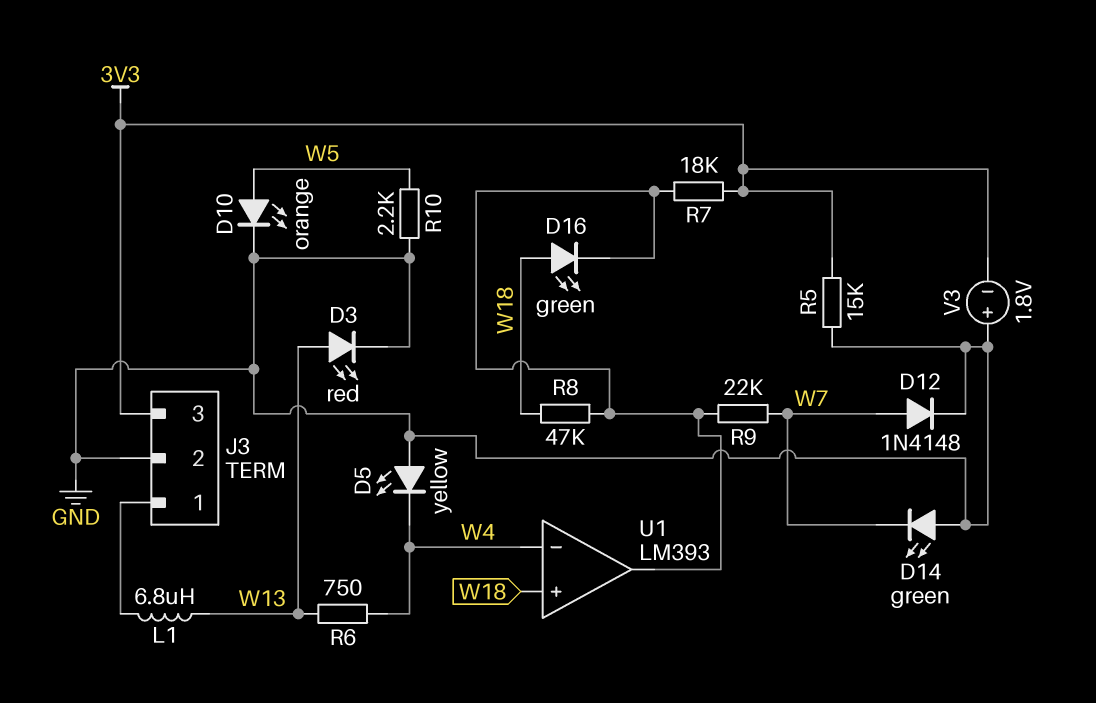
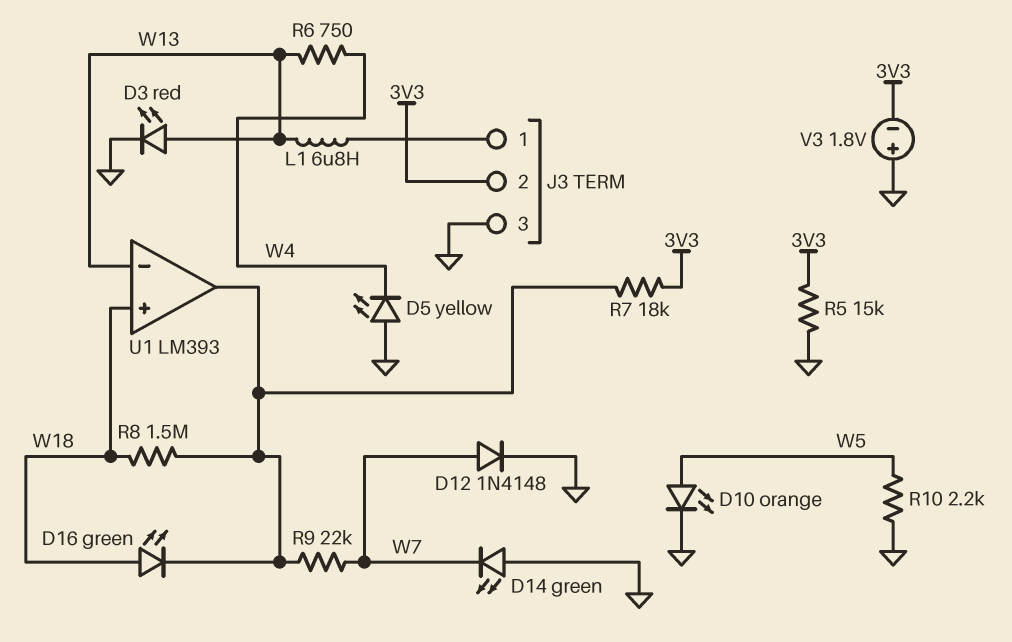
J3 pin 2: GND -> 3V3
J3 pin 3: 3V3 -> GND
R8: 47k (U1/out, W18) -> 1.5M (U1/out, W18)
U1 pin in-: W4 -> W13

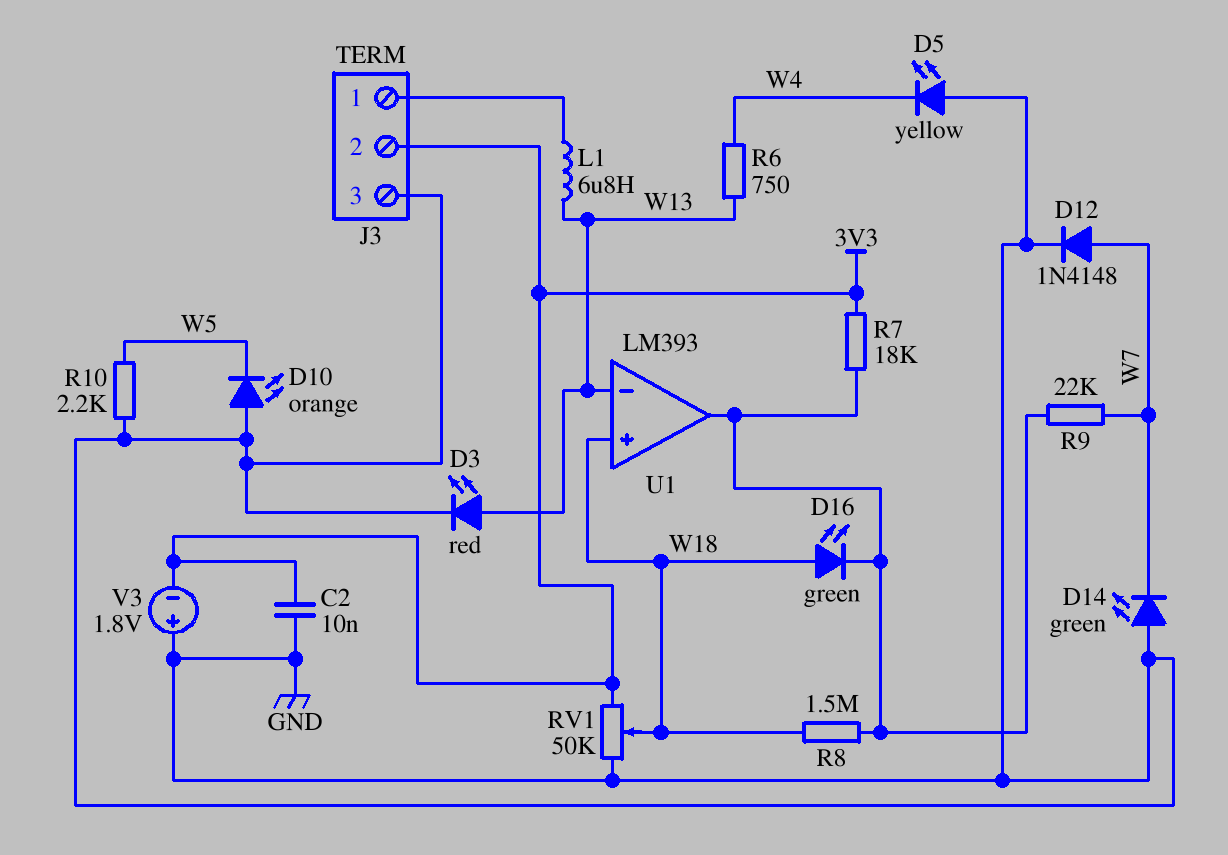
C2: none -> 10nF (3V3, GND)
D10: LED orange (A W5, K GND) -> LED orange (A GND, K W5)
R5: 15k (3V3, GND) -> none
RV1: none -> 50k (3V3, GND, wiper W18)

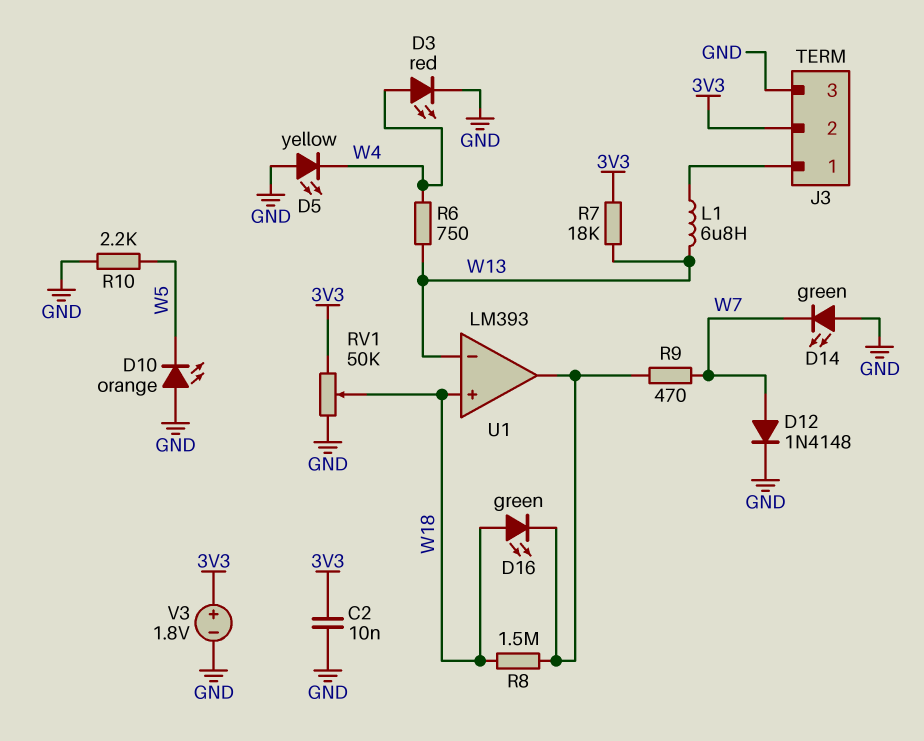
D3: LED red (A W13, K GND) -> LED red (A W4, K GND)
R7: 18k (3V3, U1/out) -> 18k (3V3, W13)
R9: 22k (U1/out, W7) -> 470 (U1/out, W7)
V3: 1.8V (plus GND, minus 3V3) -> 1.8V (plus 3V3, minus GND)

